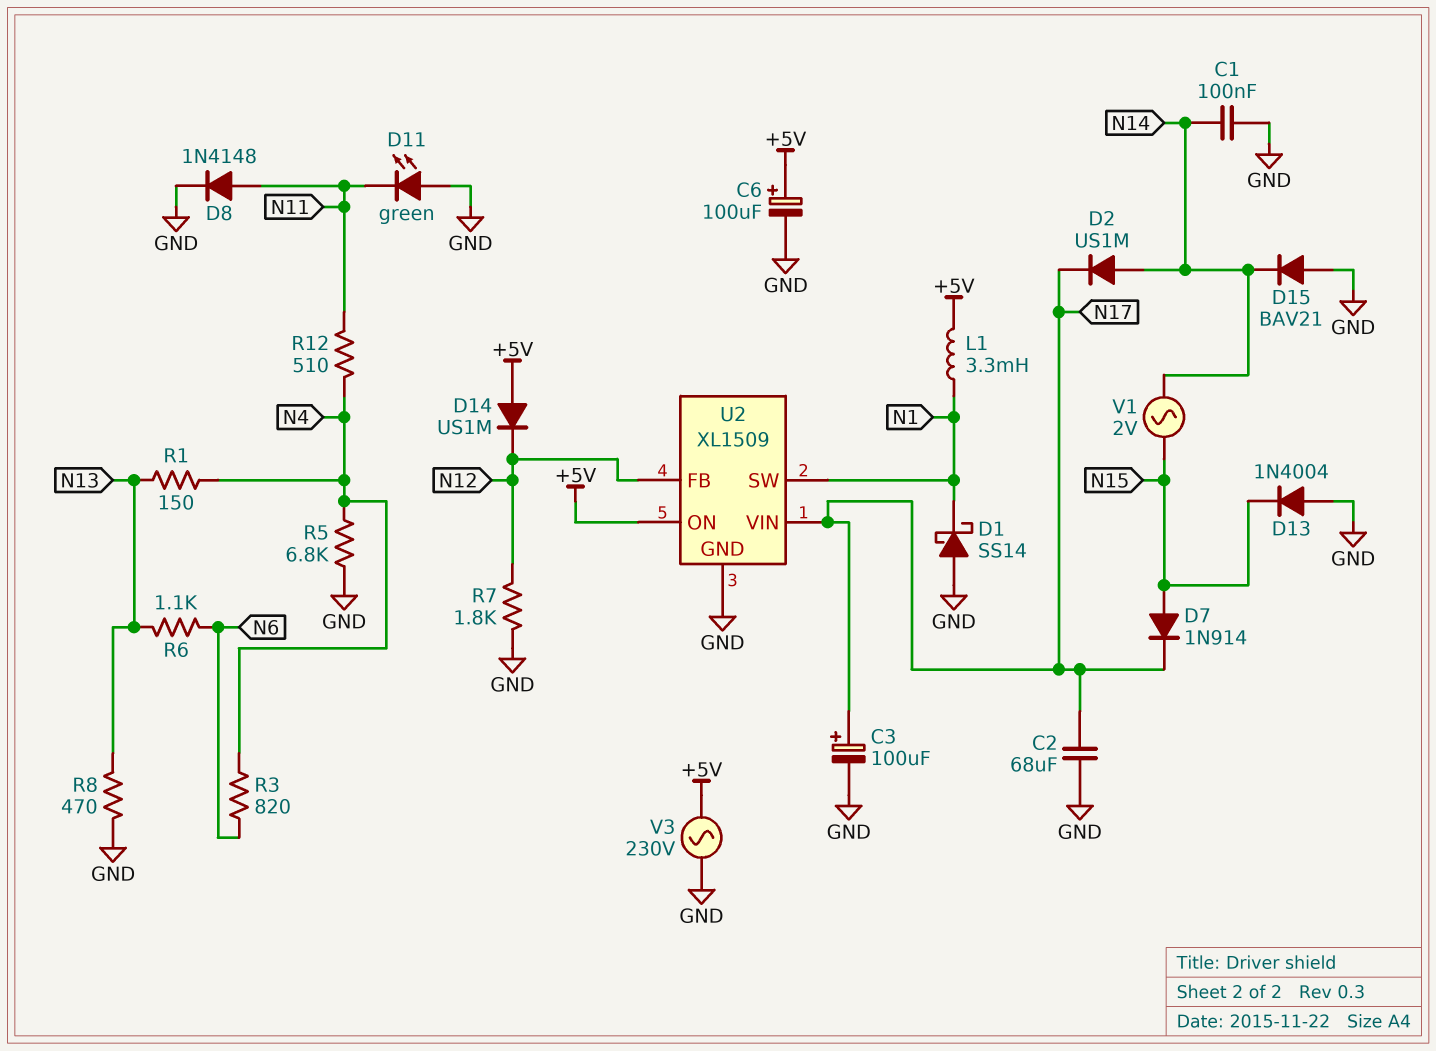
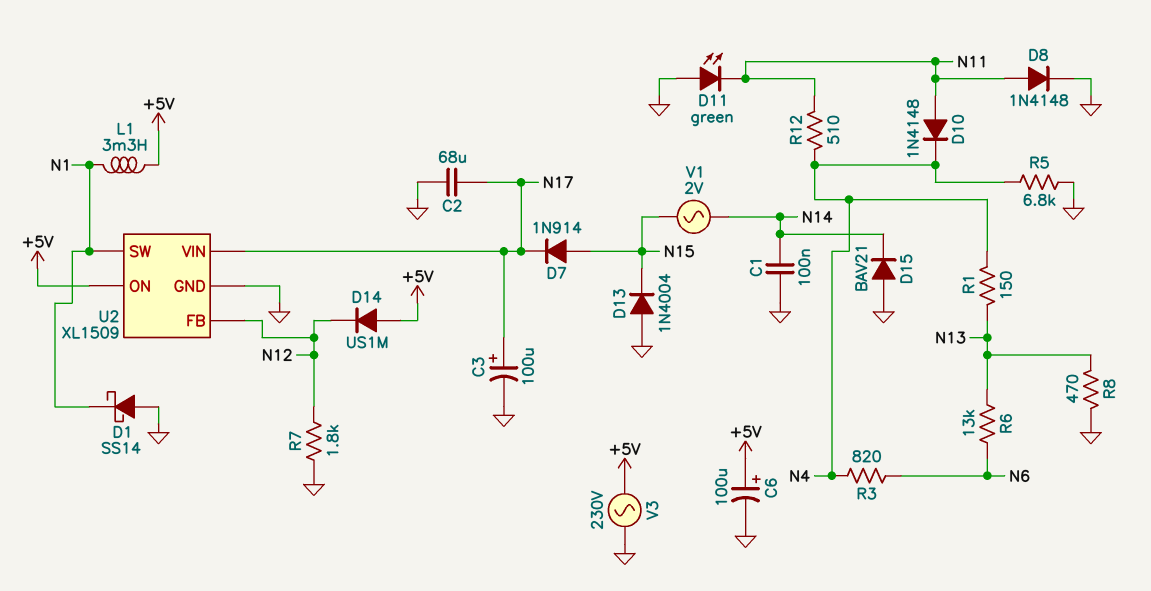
D2: diode US1M (A N14, K N17) -> none
D10: none -> diode 1N4148 (A N11, K N4)
R6: 1.1k (N6, N13) -> 13k (N6, N13)

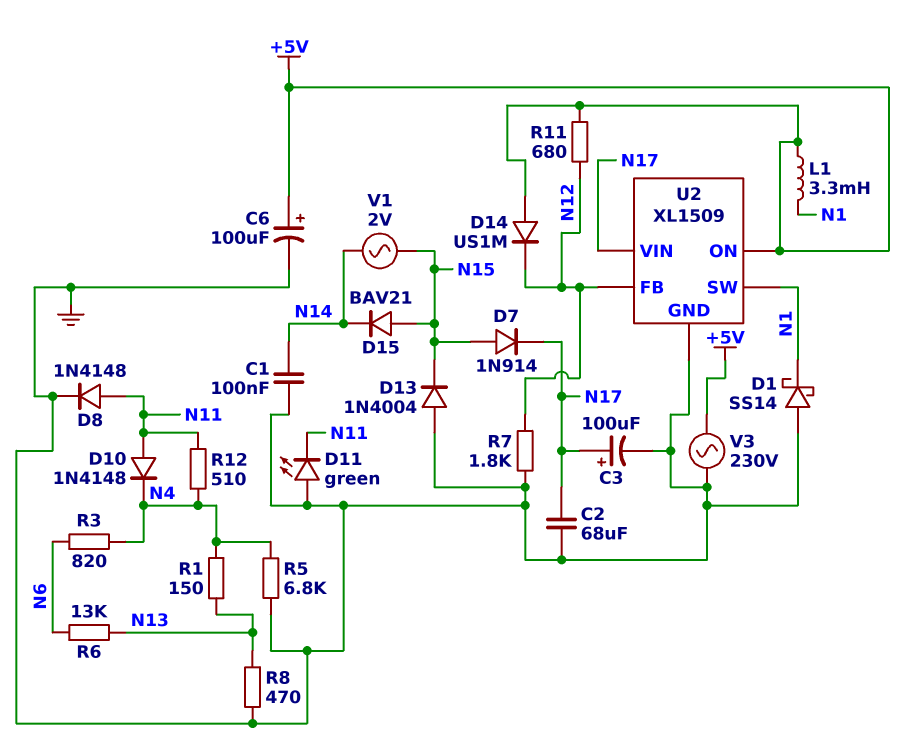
D15: diode BAV21 (A GND, K N14) -> diode BAV21 (A N15, K N14)
R11: none -> 680 (+5V, N12)

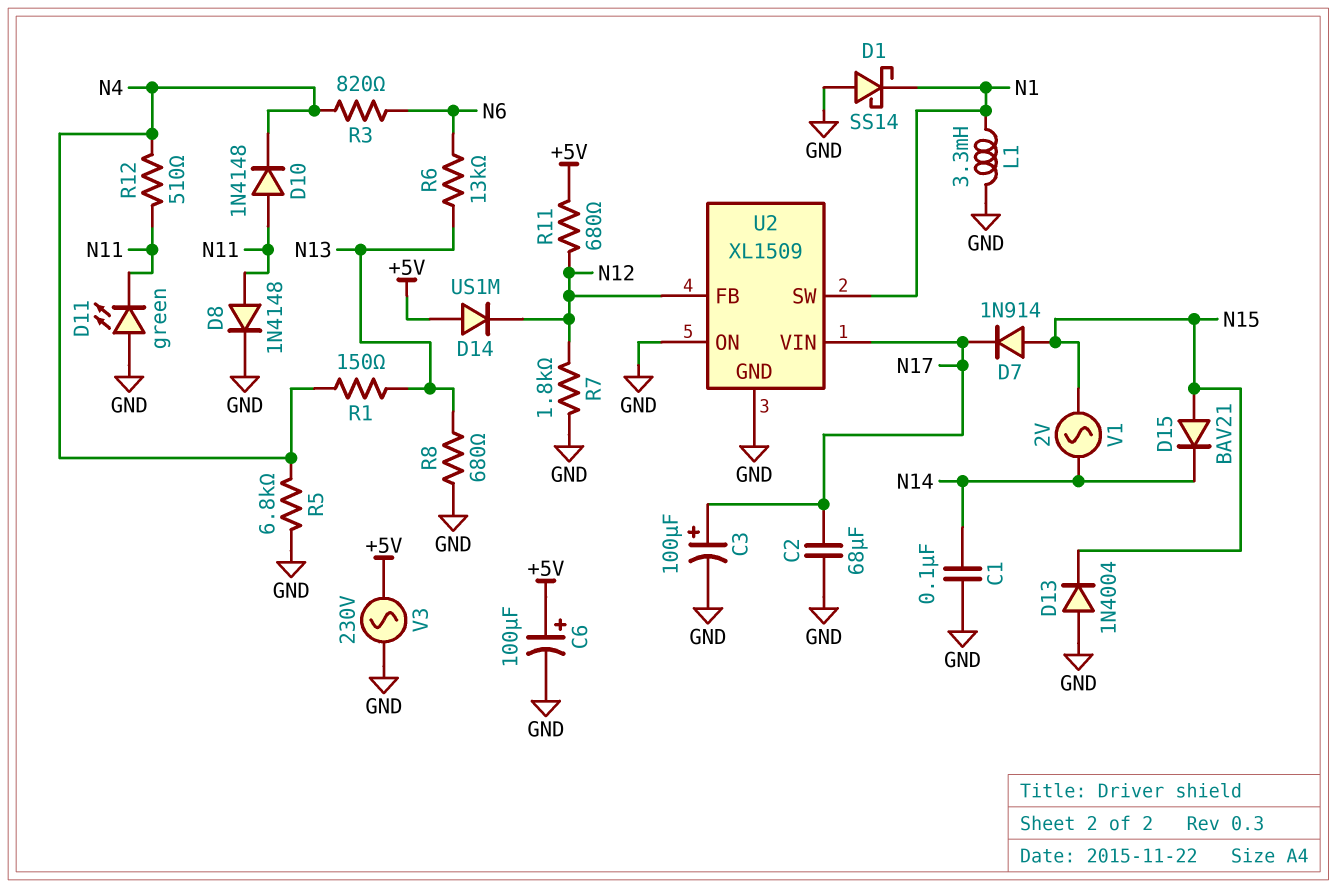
L1: 3.3mH (+5V, N1) -> 3.3mH (GND, N1)
R8: 470 (GND, N13) -> 680 (GND, N13)
U2 pin ON: +5V -> GND

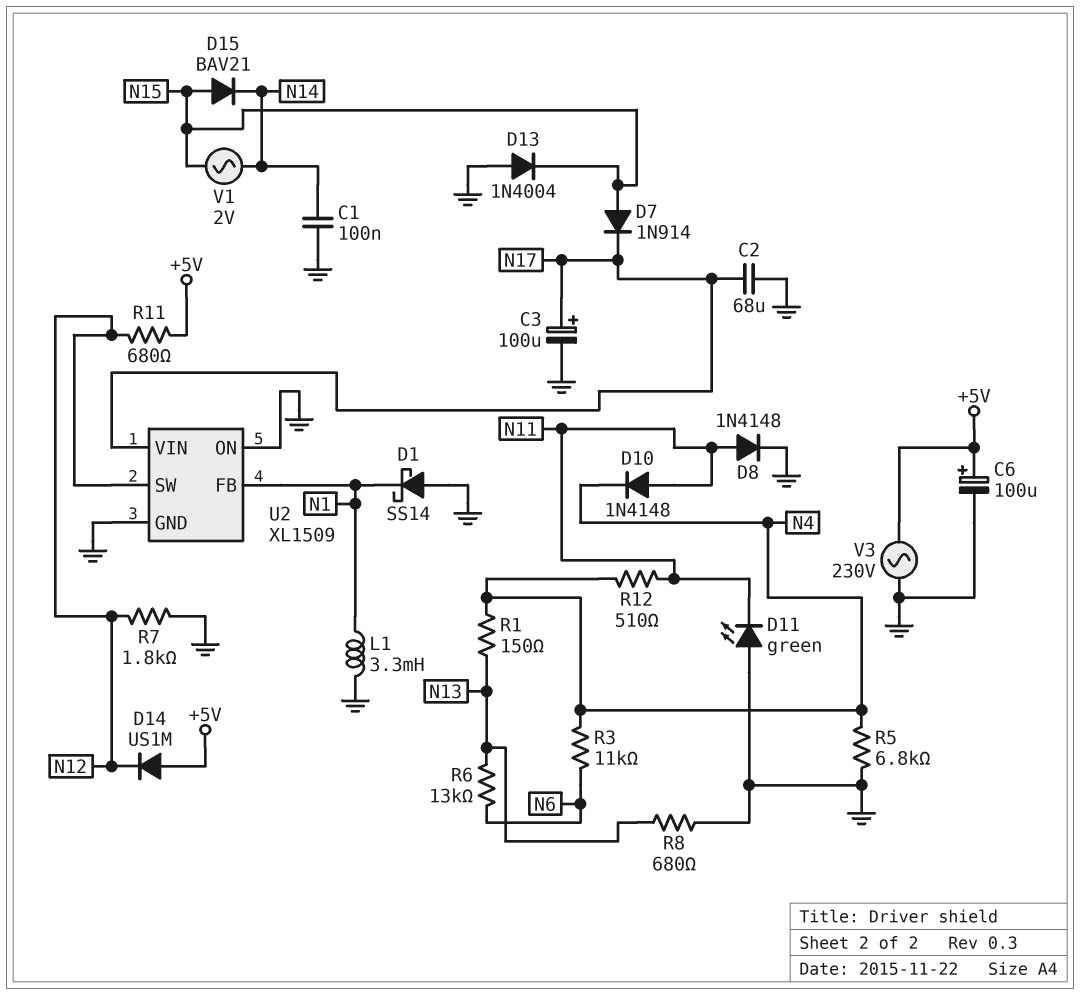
R3: 820 (N4, N6) -> 11k (N4, N6)
U2 pin FB: N12 -> N1
U2 pin SW: N1 -> N12

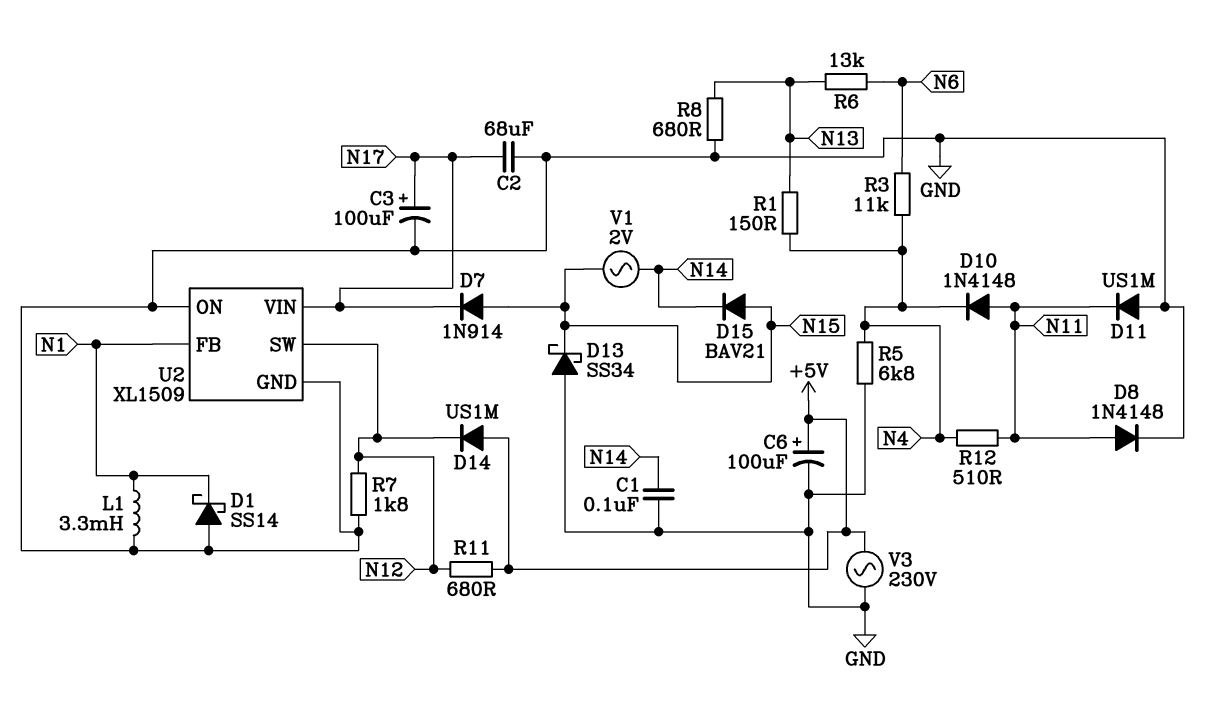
D11: LED green (A GND, K N11) -> diode US1M (A GND, K N11)
D13: diode 1N4004 (A GND, K N15) -> schottky SS34 (A GND, K N15)

